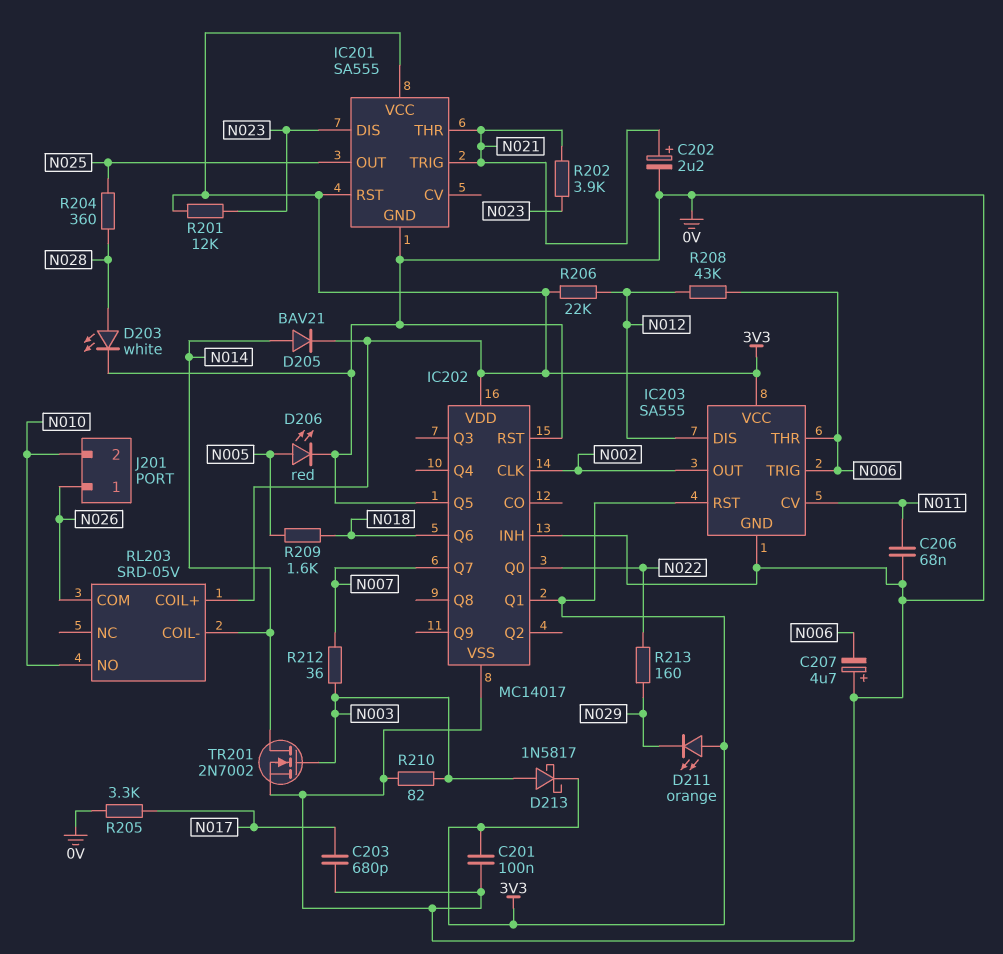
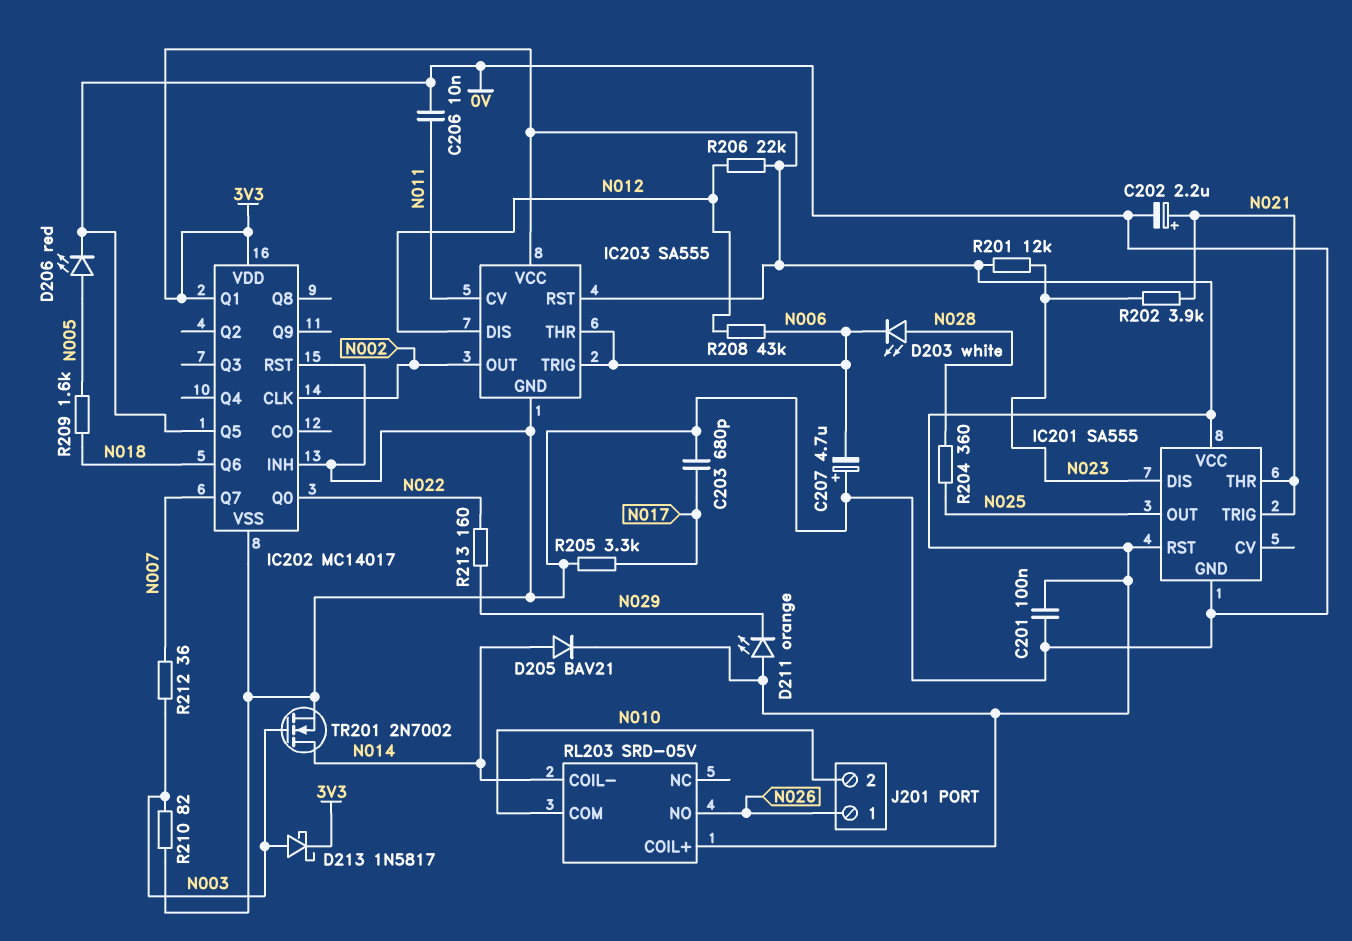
C206: 68nF (0V, N011) -> 10nF (0V, N011)
D203: LED white (A N028, K 0V) -> LED white (A N028, K N006)
RL203 pin COM: N026 -> N010
RL203 pin NO: N010 -> N026

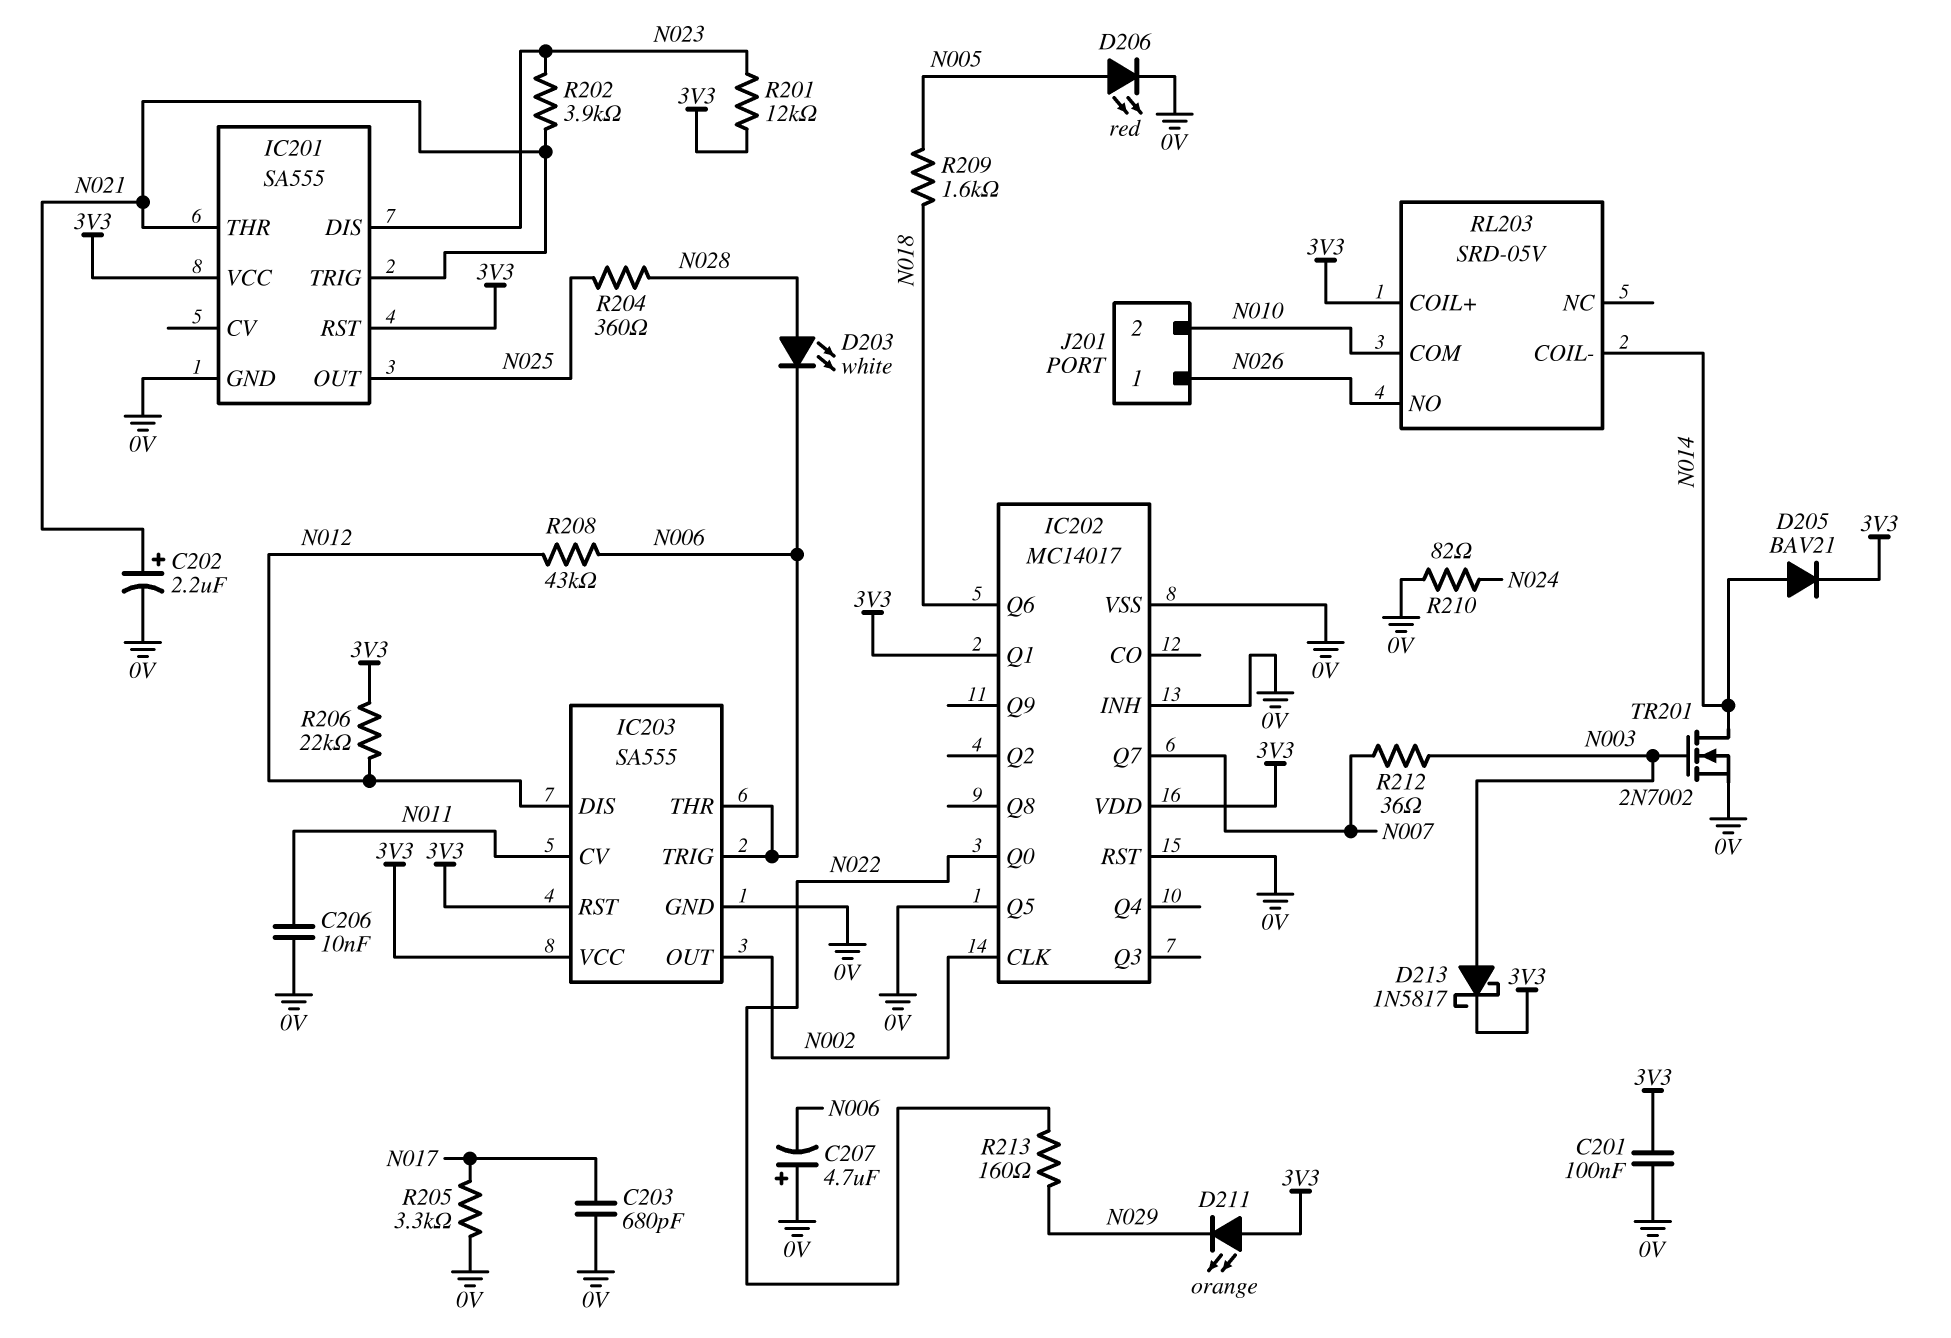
R210: 82 (0V, N003) -> 82 (0V, N024)

